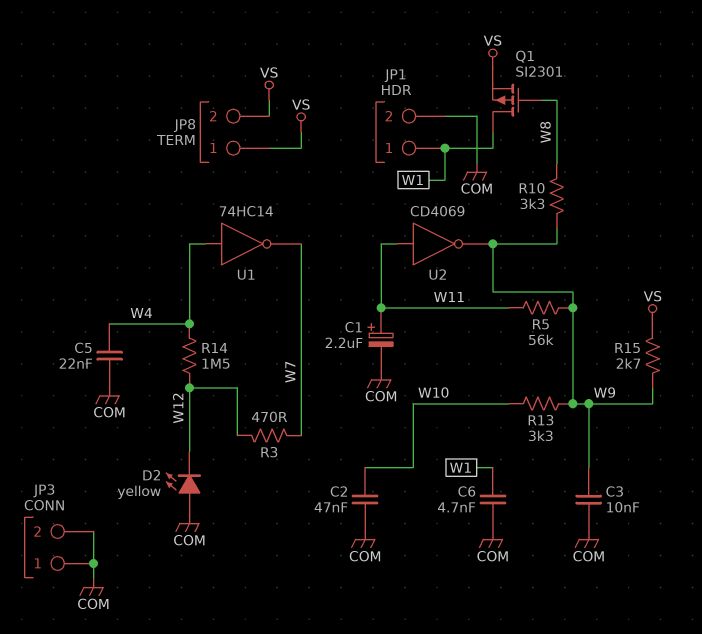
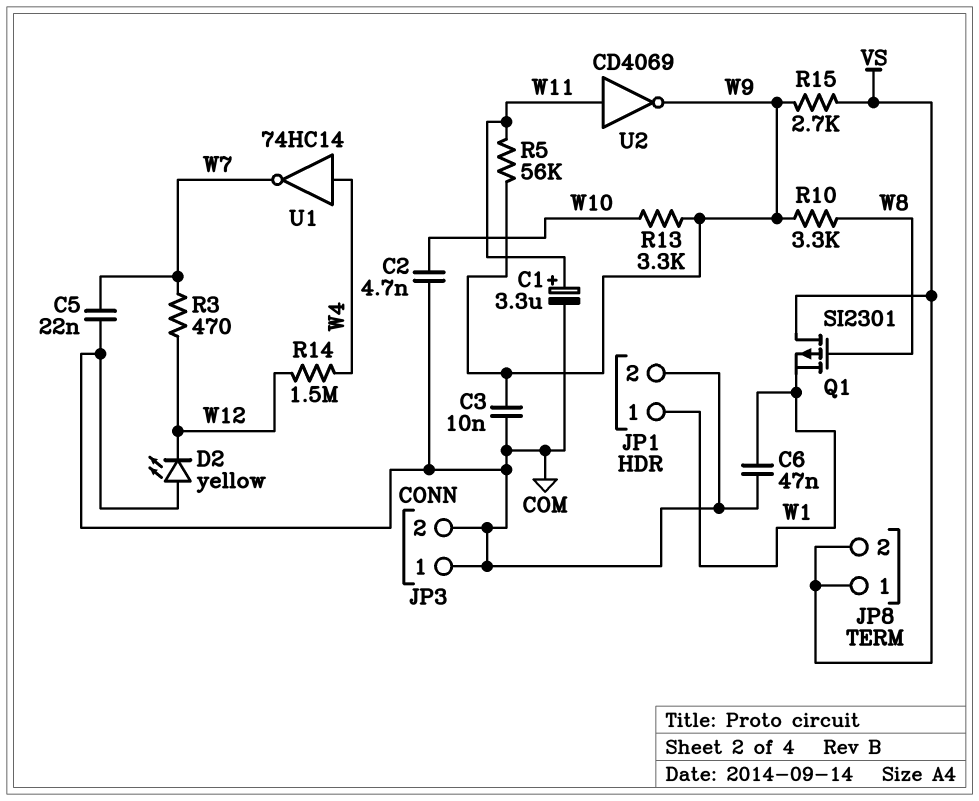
C1: 2.2uF (plus W11, minus COM) -> 3.3uF (plus W11, minus COM)
C2: 47nF (COM, W10) -> 4.7nF (COM, W10)
C5: 22nF (COM, W4) -> 22nF (COM, W7)
C6: 4.7nF (COM, W1) -> 47nF (COM, W1)
Q1: PMOS SI2301 (G W8, D W1, S VS) -> PMOS SI2301 (G W8, D VS, S W1)

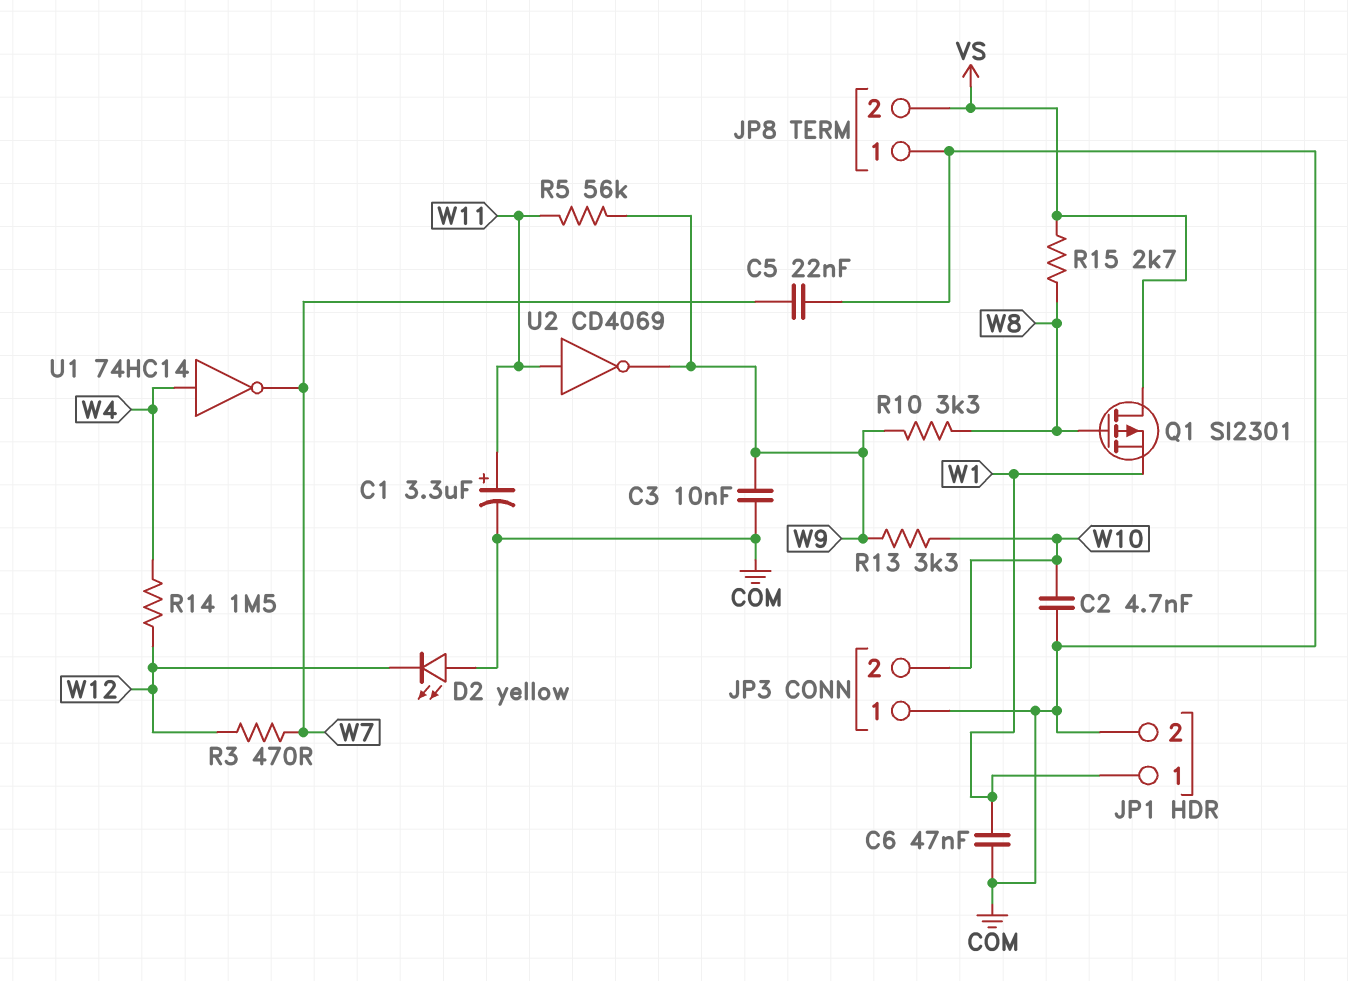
JP3 pin 2: COM -> W10
JP8 pin 1: VS -> COM
R15: 2.7k (VS, W9) -> 2.7k (VS, W8)

